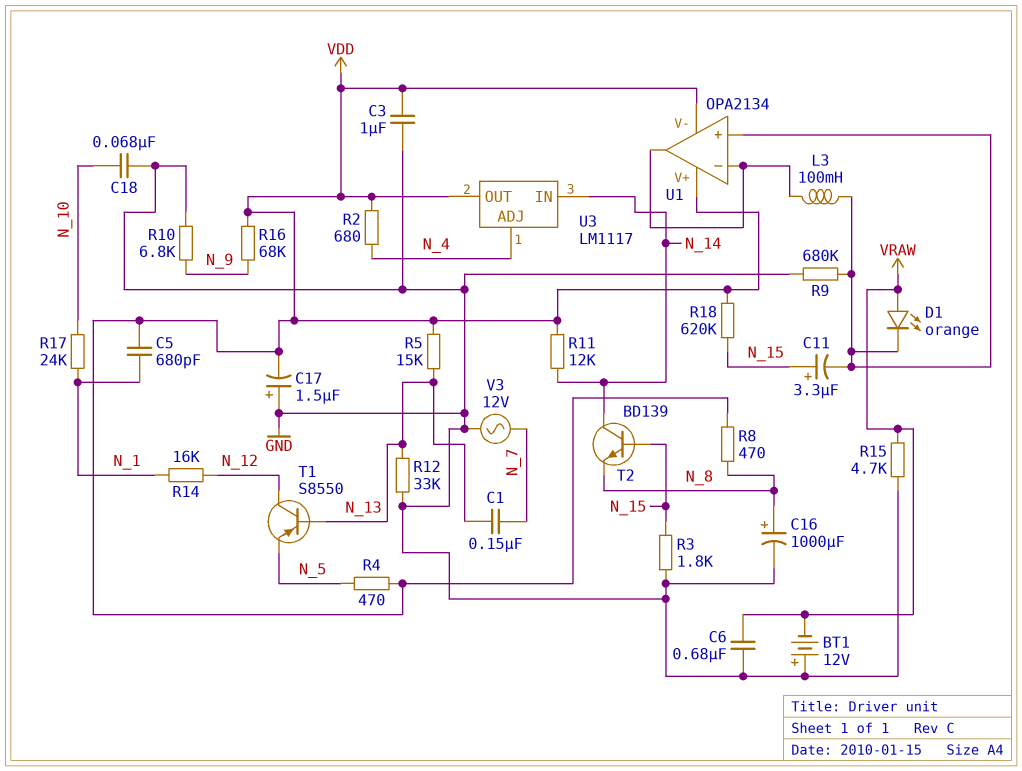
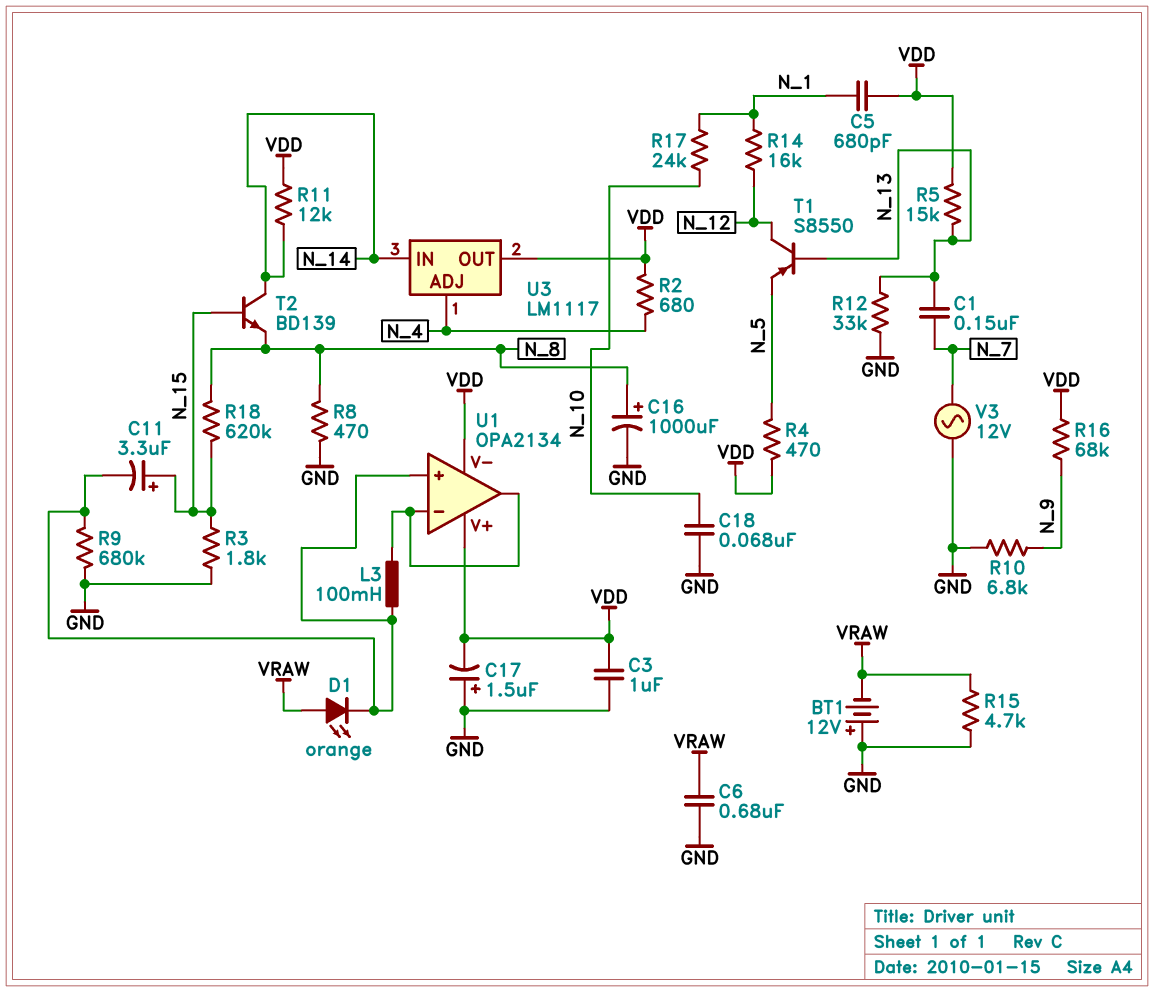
R8: 470 (N_8, VDD) -> 470 (GND, N_8)
R18: 620k (N_15, VDD) -> 620k (N_8, N_15)

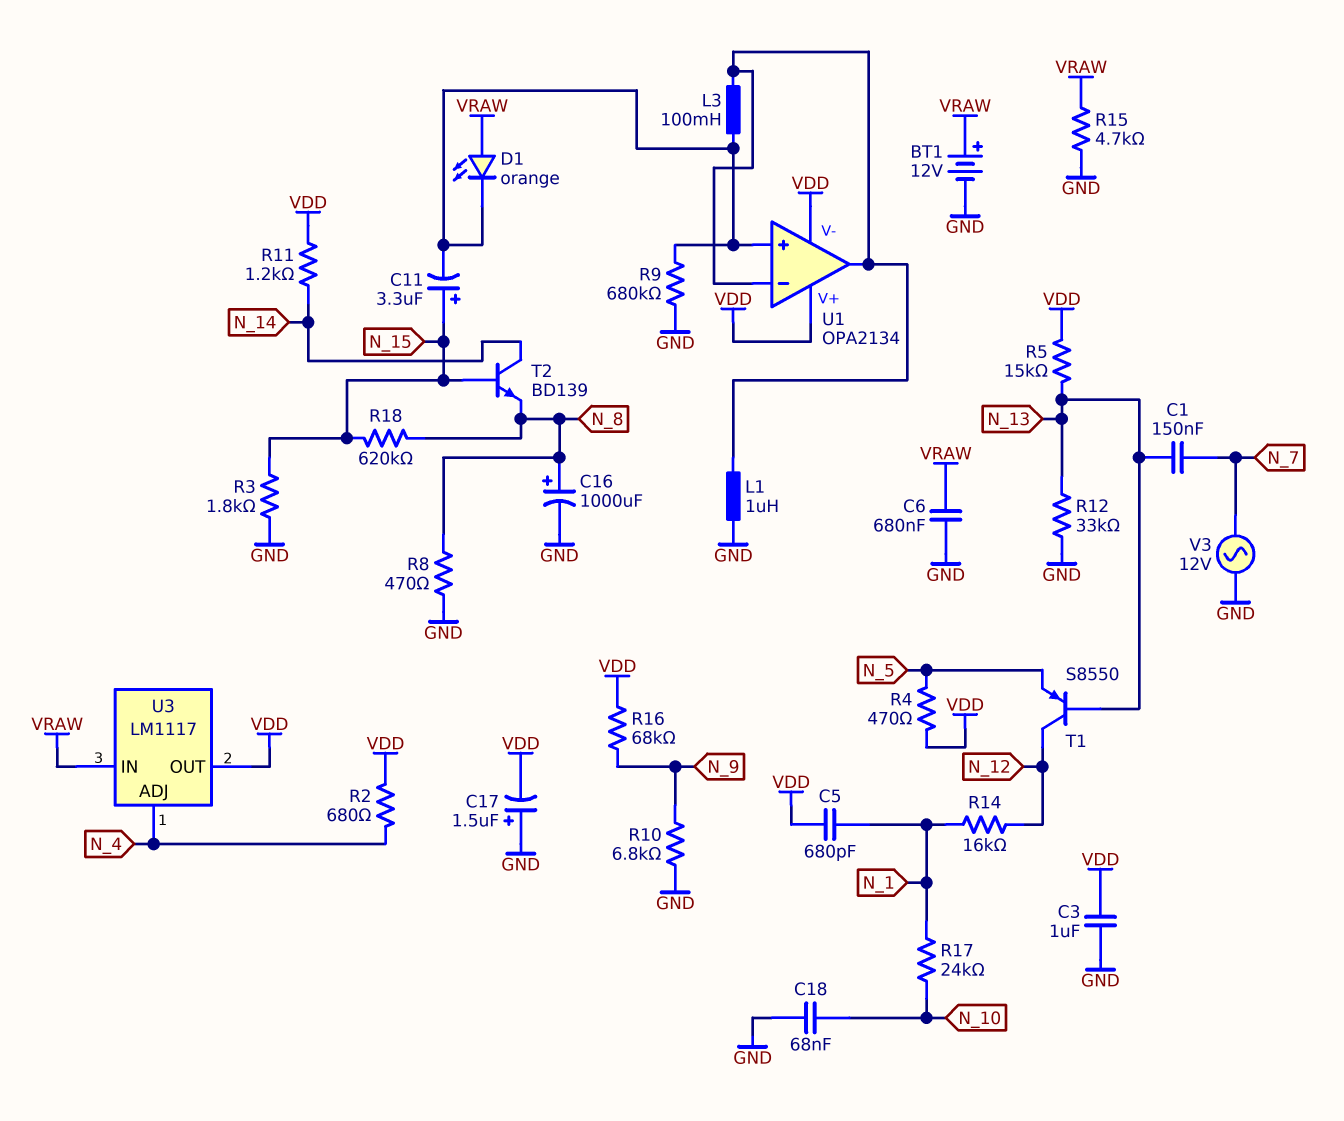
BT1: 12V (plus GND, minus VRAW) -> 12V (plus VRAW, minus GND)
L1: none -> 1uH (GND, U1/in-)
R11: 12k (N_14, VDD) -> 1.2k (N_14, VDD)
U3 pin IN: N_14 -> VRAW

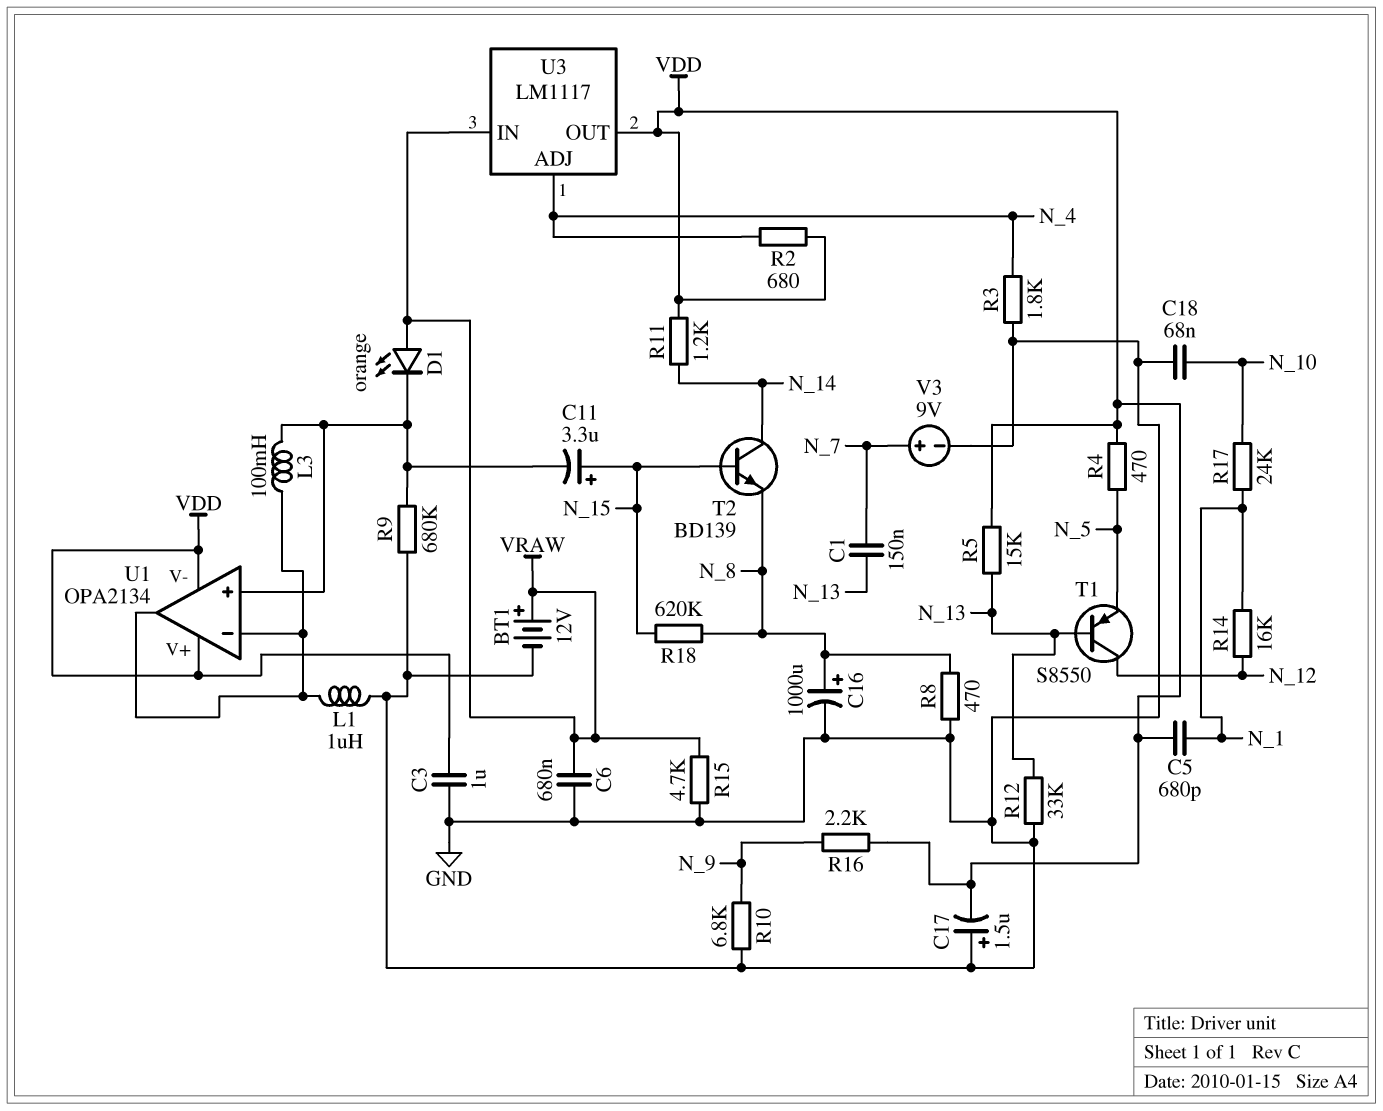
R3: 1.8k (GND, N_15) -> 1.8k (GND, N_4)
R16: 68k (N_9, VDD) -> 2.2k (N_9, VDD)
V3: AC 12V (GND, N_7) -> 9V (plus N_7, minus GND)

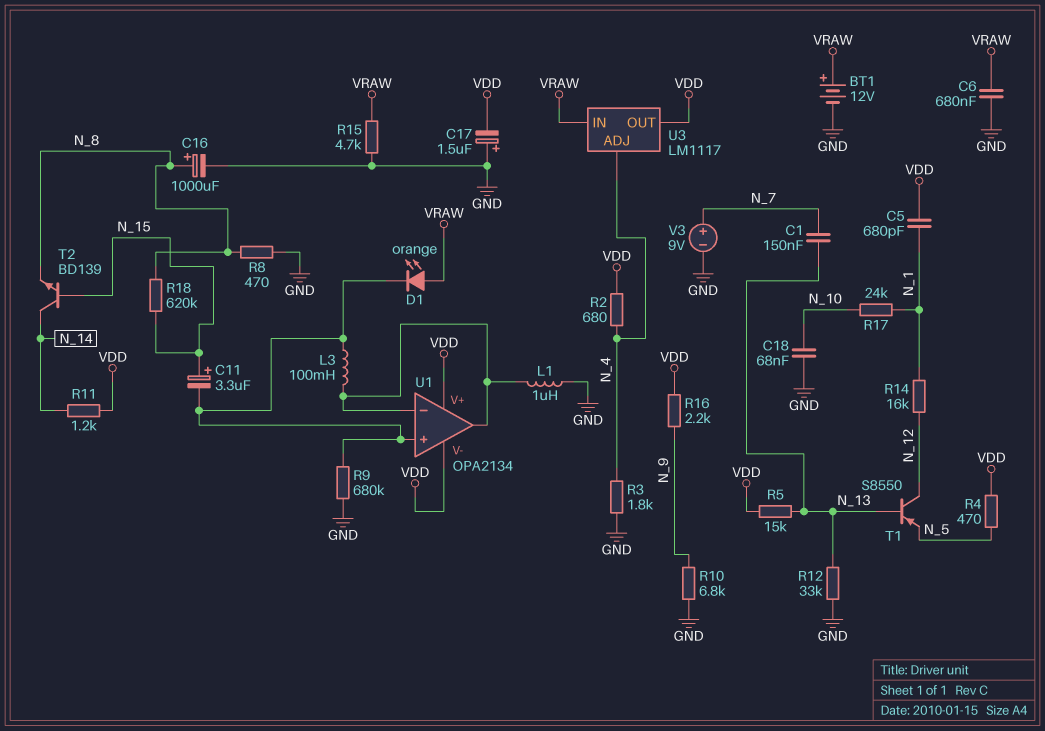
C3: 1uF (GND, VDD) -> none

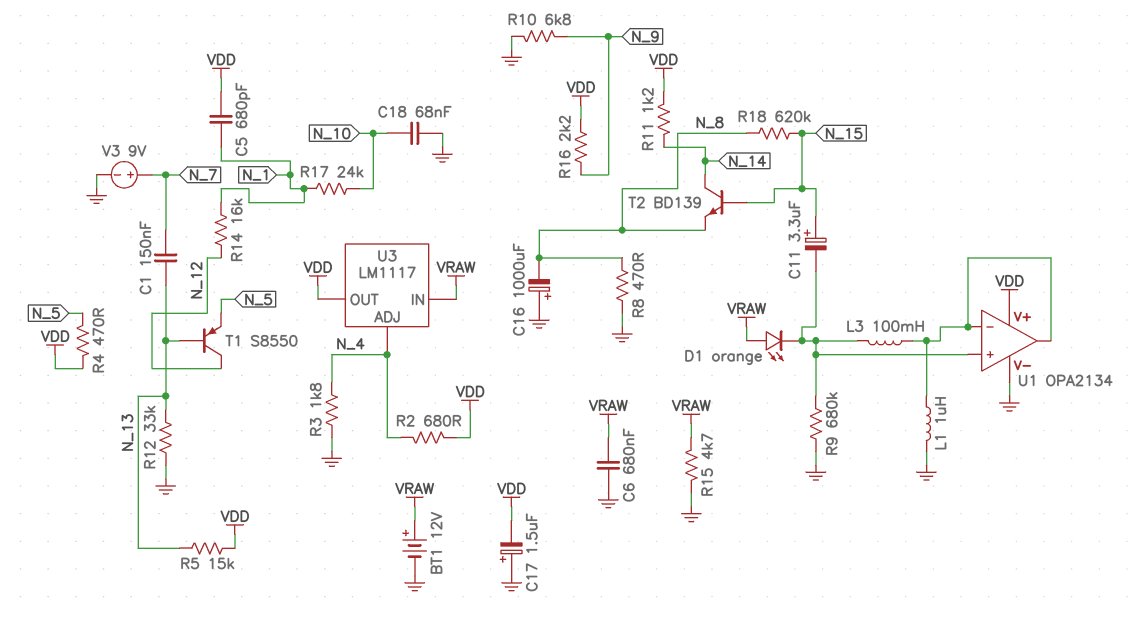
C16: 1000uF (plus N_8, minus GND) -> 1000uF (plus GND, minus N_8)
U1 pin V-: VDD -> GND

